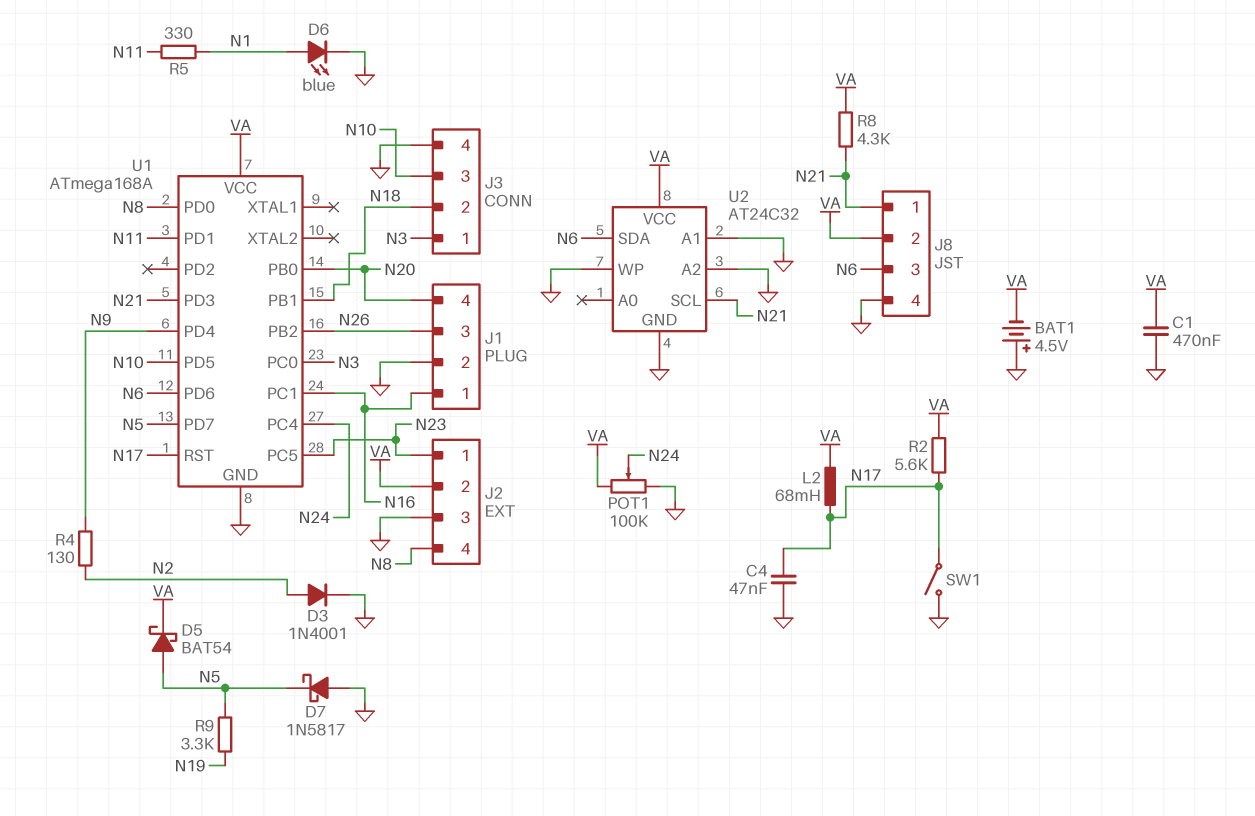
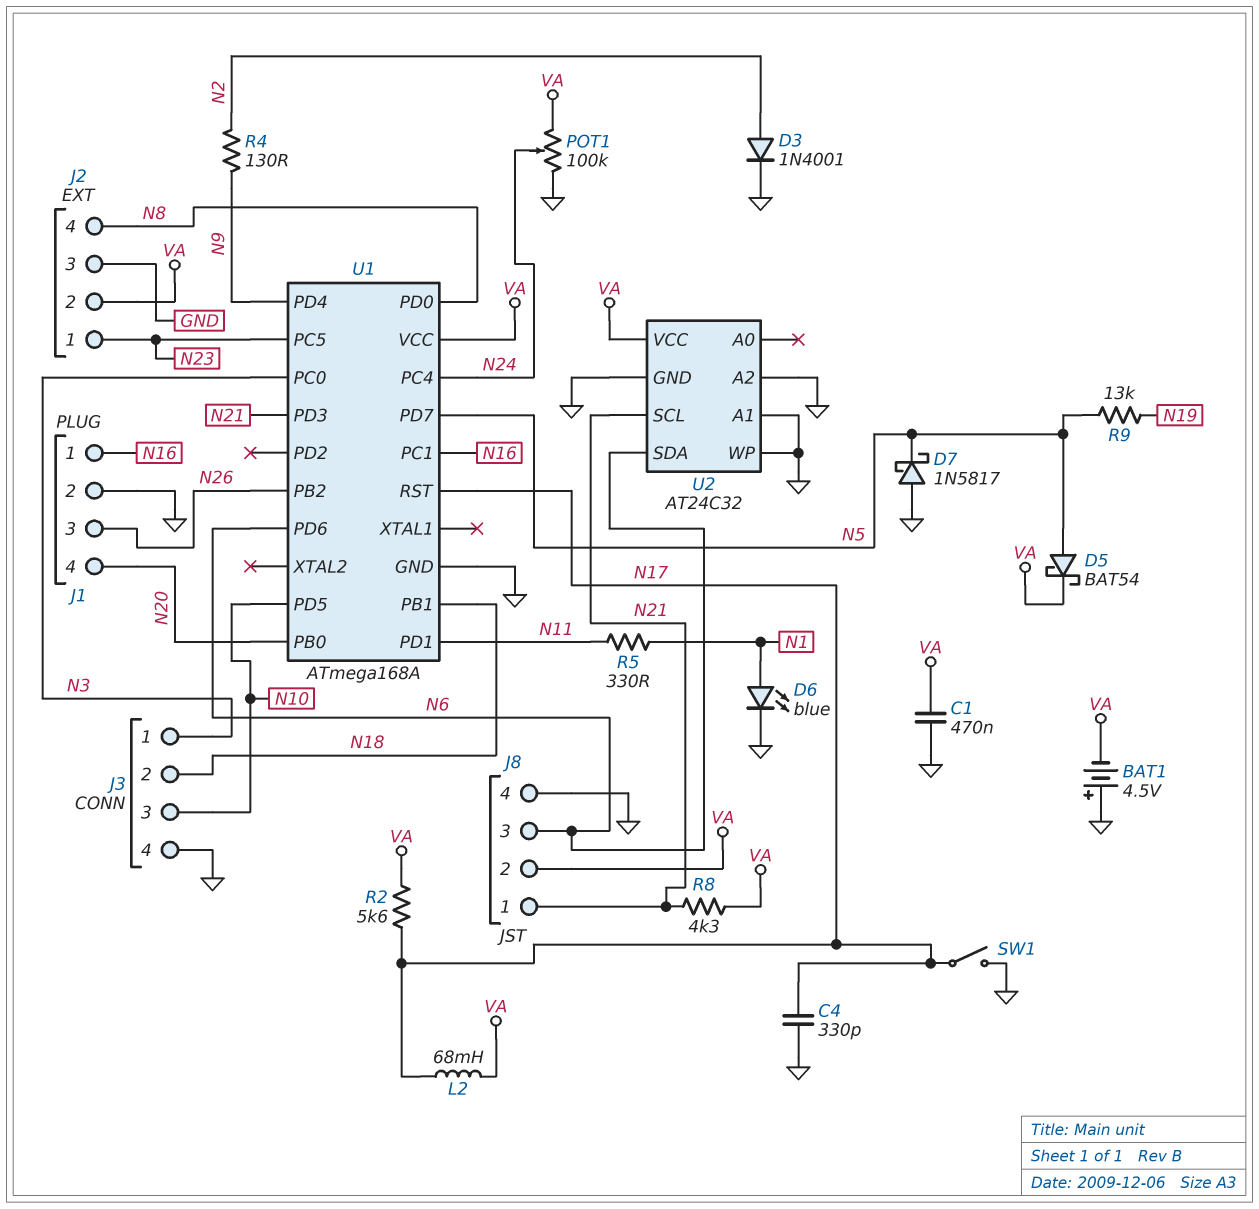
C4: 47nF (GND, N17) -> 330pF (GND, N17)
R9: 3.3k (N5, N19) -> 13k (N5, N19)

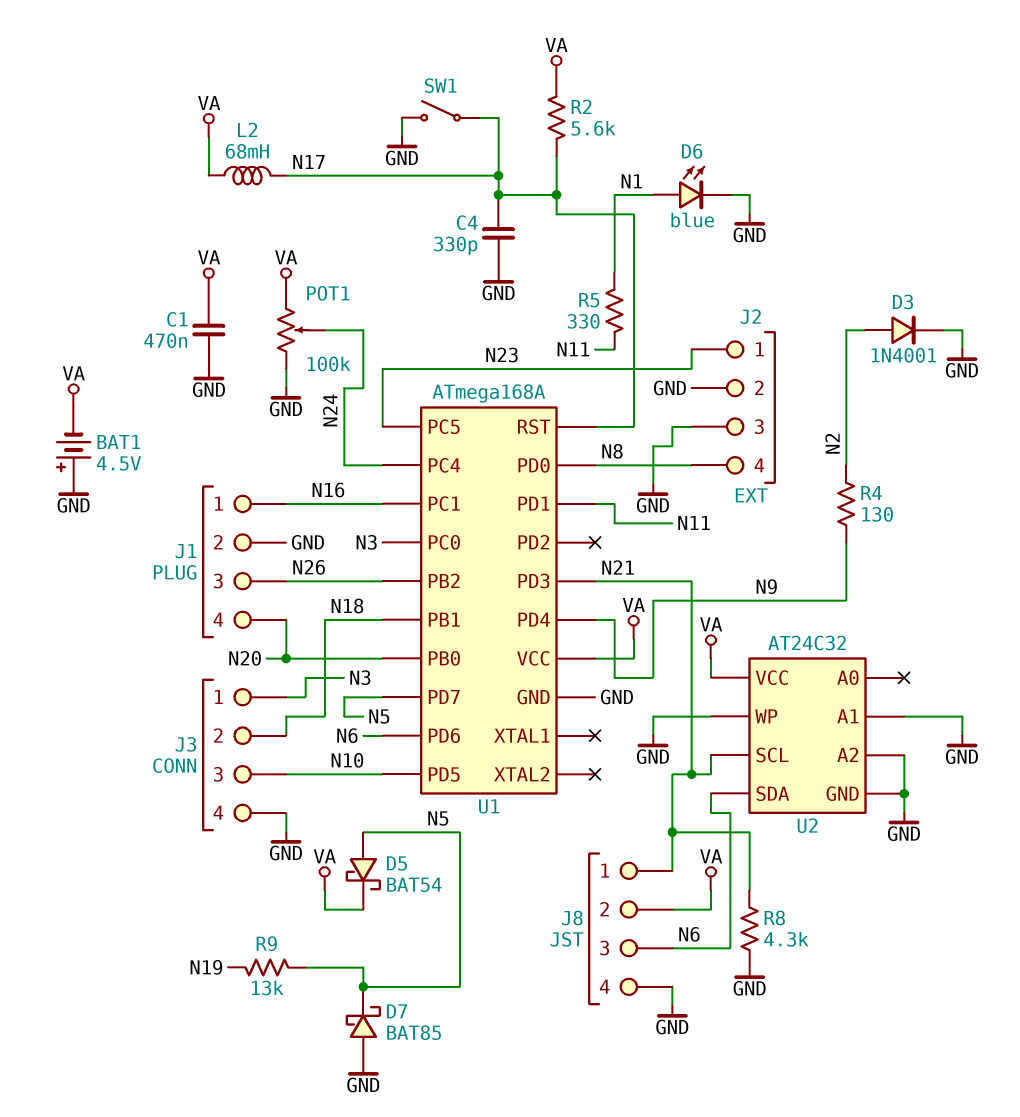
D7: schottky 1N5817 (A GND, K N5) -> schottky BAT85 (A GND, K N5)
J2 pin 2: VA -> GND
R8: 4.3k (N21, VA) -> 4.3k (GND, N21)

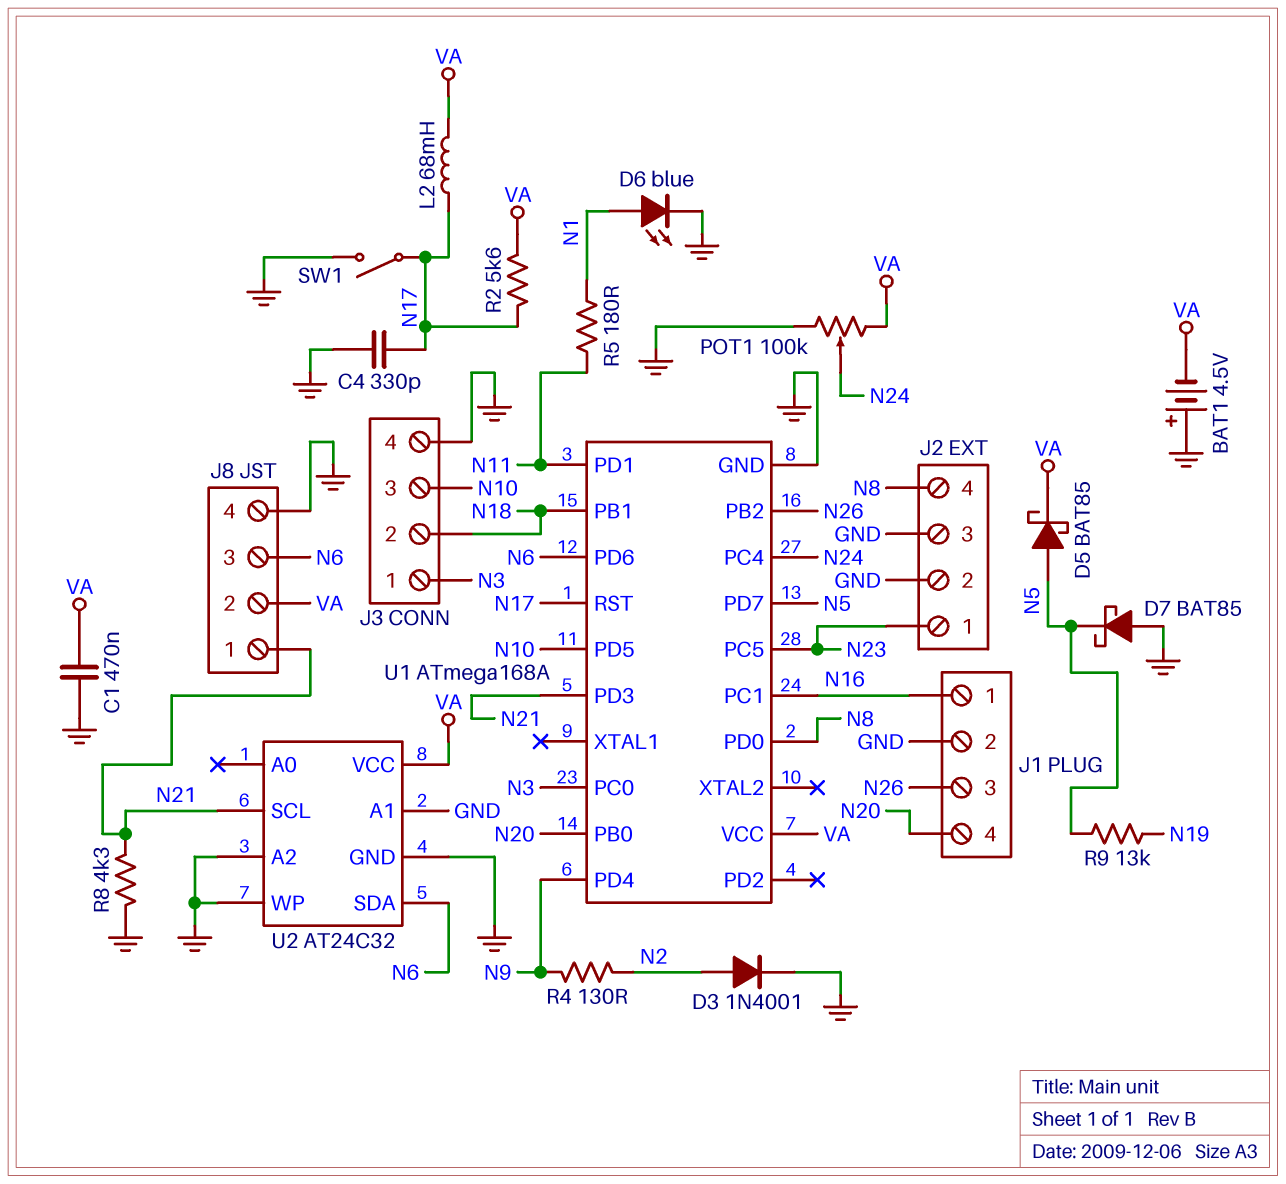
D5: schottky BAT54 (A N5, K VA) -> schottky BAT85 (A N5, K VA)
R5: 330 (N1, N11) -> 180 (N1, N11)

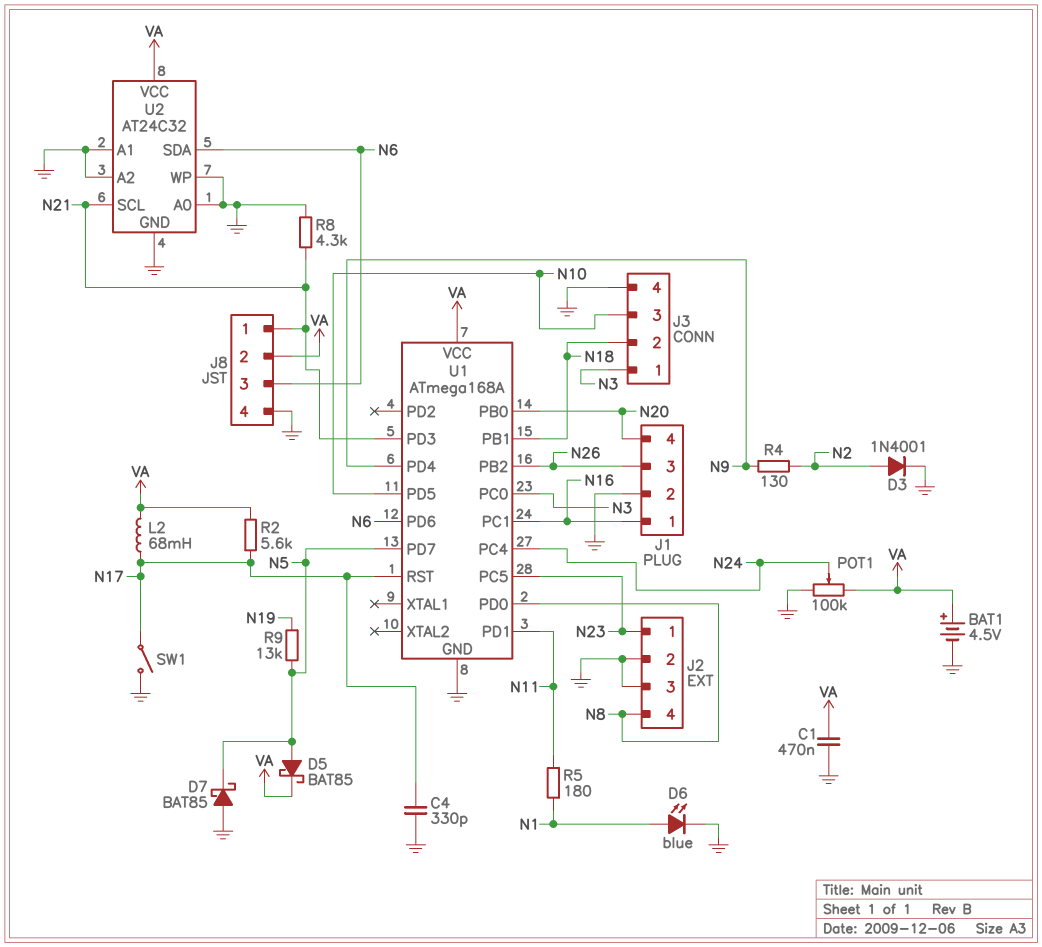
BAT1: 4.5V (plus GND, minus VA) -> 4.5V (plus VA, minus GND)
U2 pin A0: none -> GND

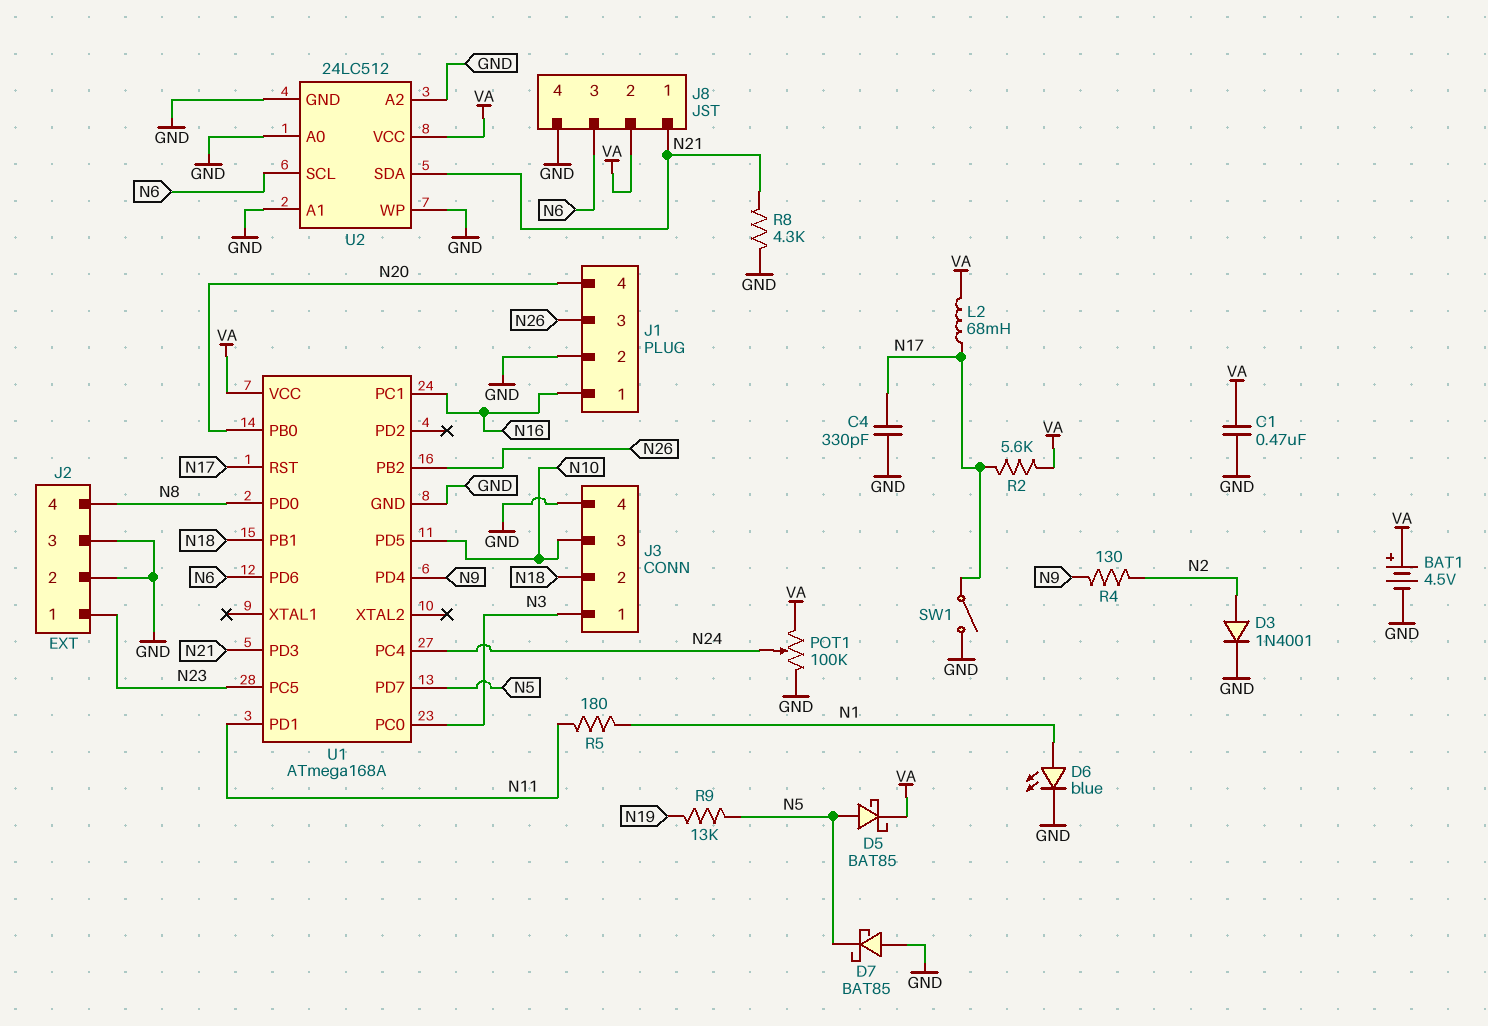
U2: AT24C32 -> 24LC512
U2 pin SCL: N21 -> N6
U2 pin SDA: N6 -> N21

